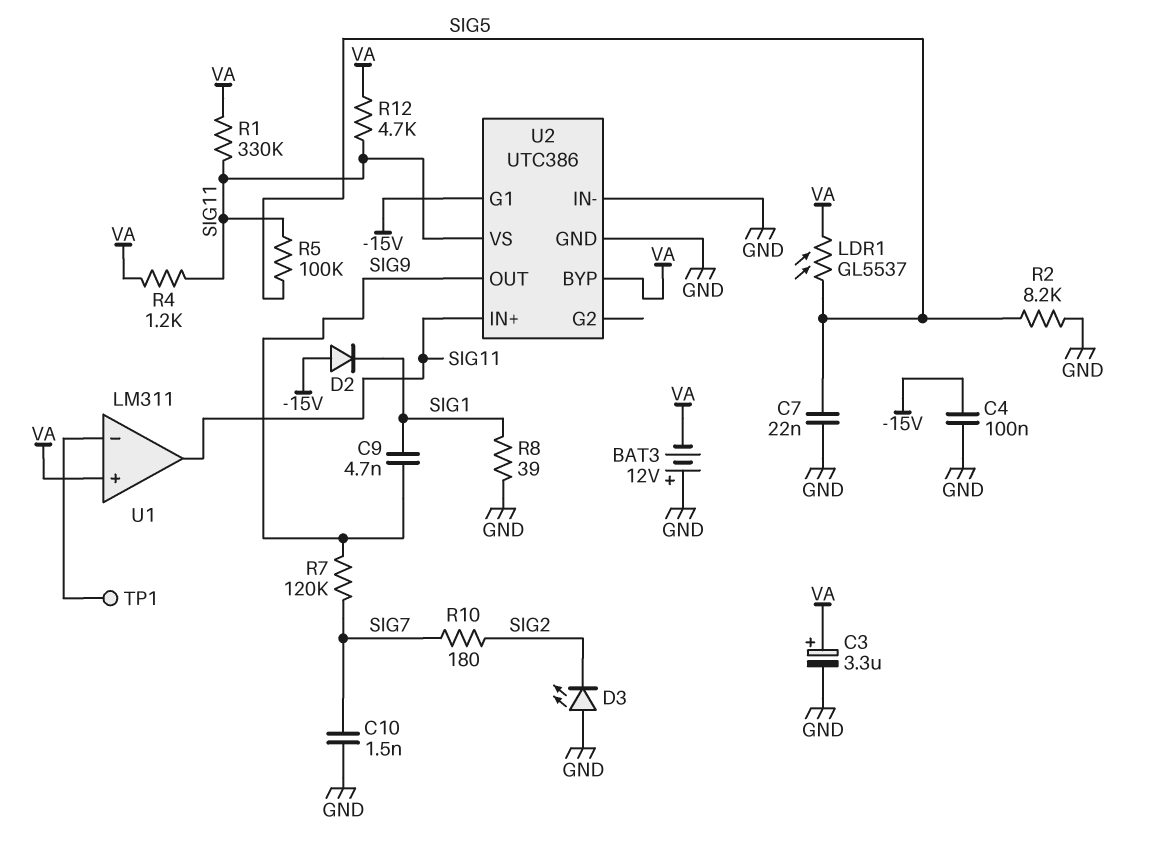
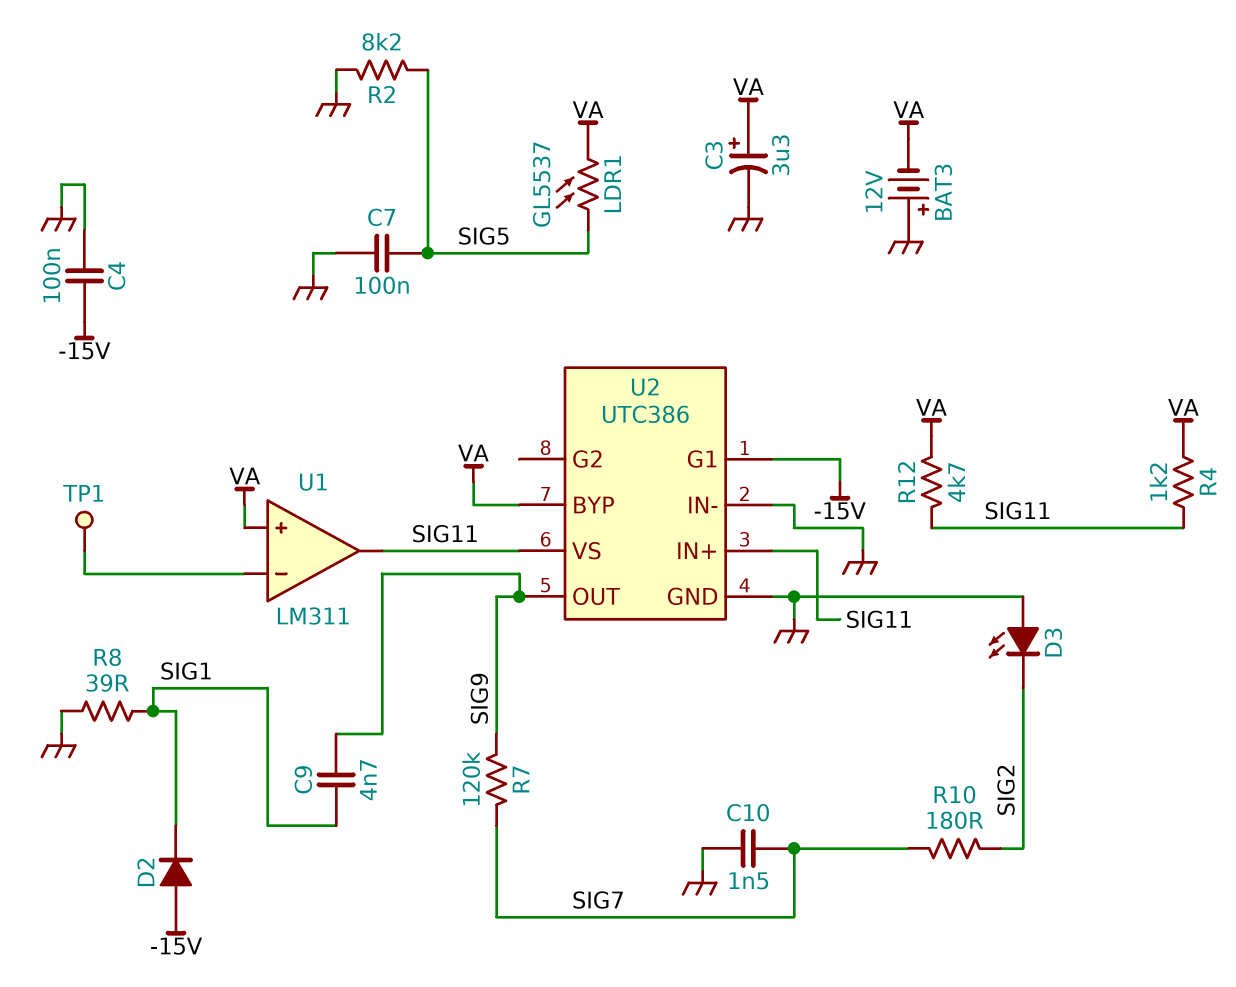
C7: 22nF (GND, SIG5) -> 100nF (GND, SIG5)
R1: 330k (SIG11, VA) -> none
R5: 100k (SIG5, SIG11) -> none

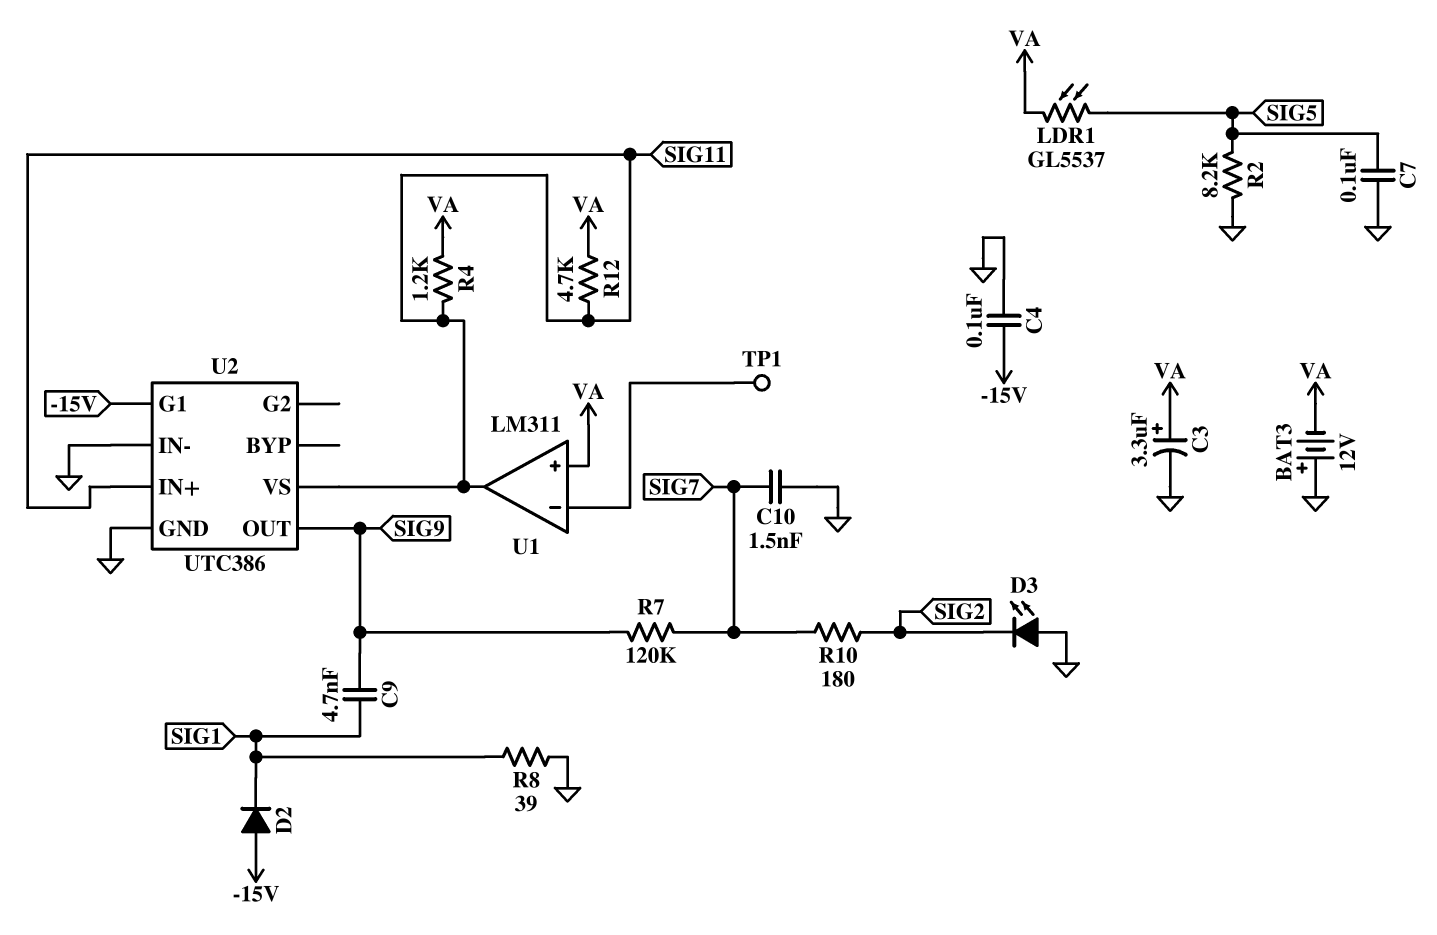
U2 pin BYP: VA -> none

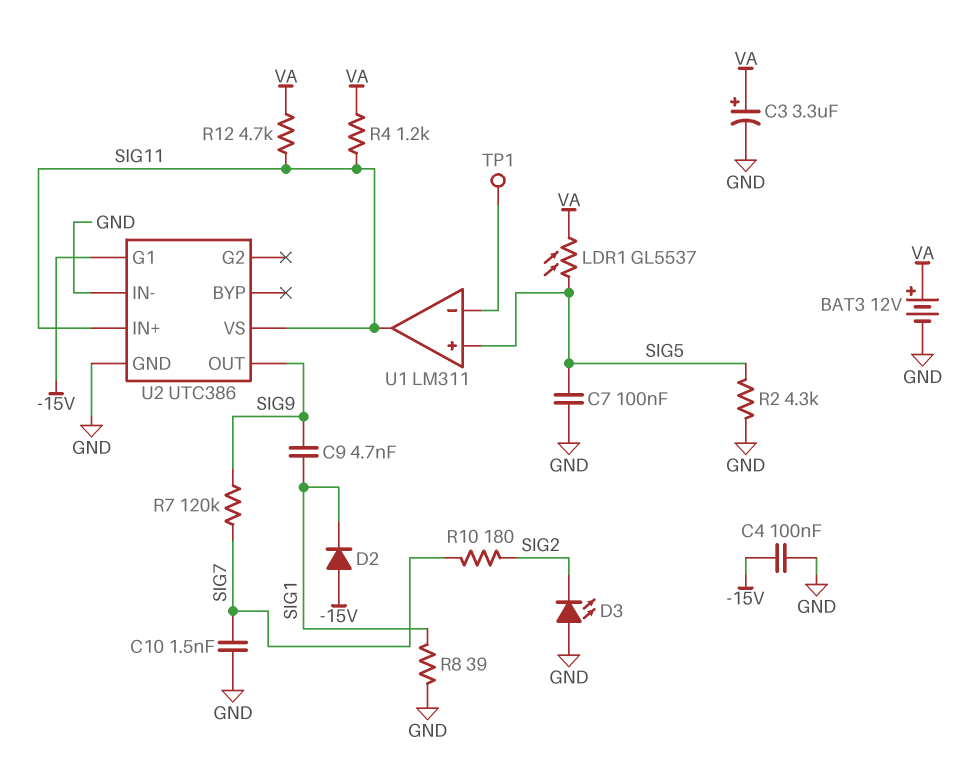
BAT3: 12V (plus GND, minus VA) -> 12V (plus VA, minus GND)
R2: 8.2k (GND, SIG5) -> 4.3k (GND, SIG5)
U1 pin in+: VA -> SIG5

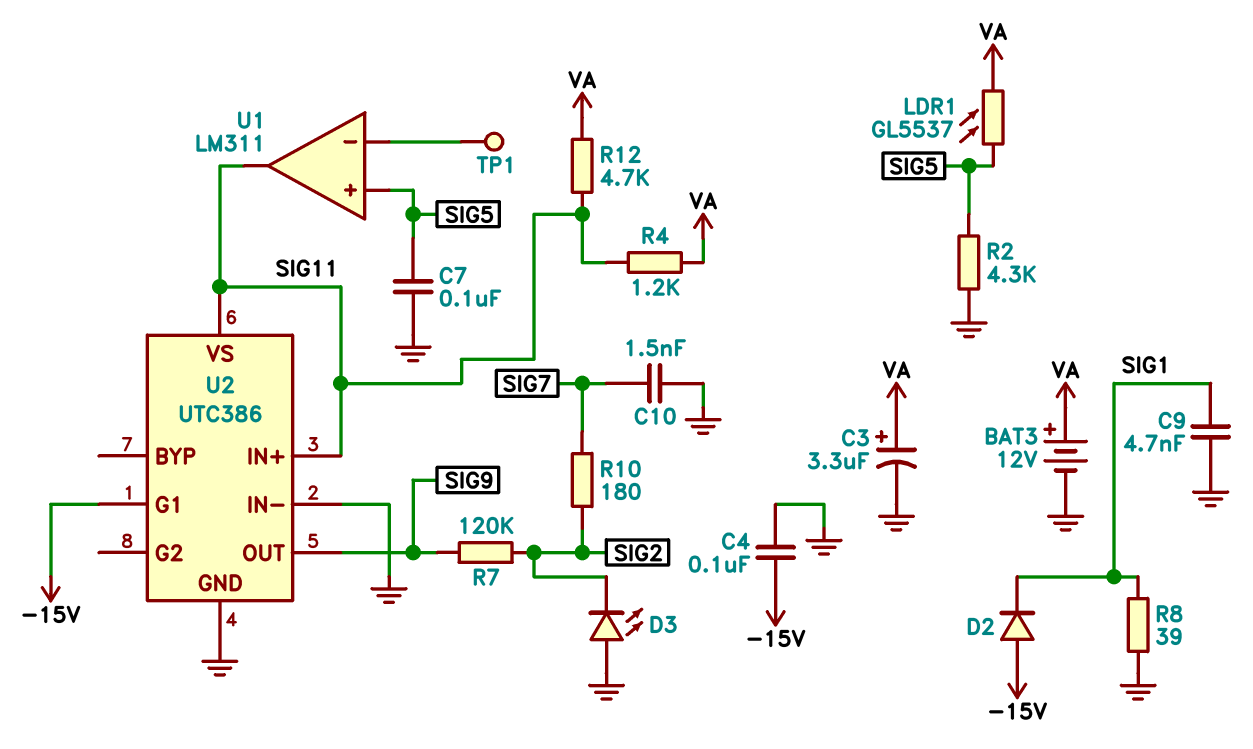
C9: 4.7nF (SIG1, SIG9) -> 4.7nF (GND, SIG1)
R7: 120k (SIG7, SIG9) -> 120k (SIG2, SIG9)

